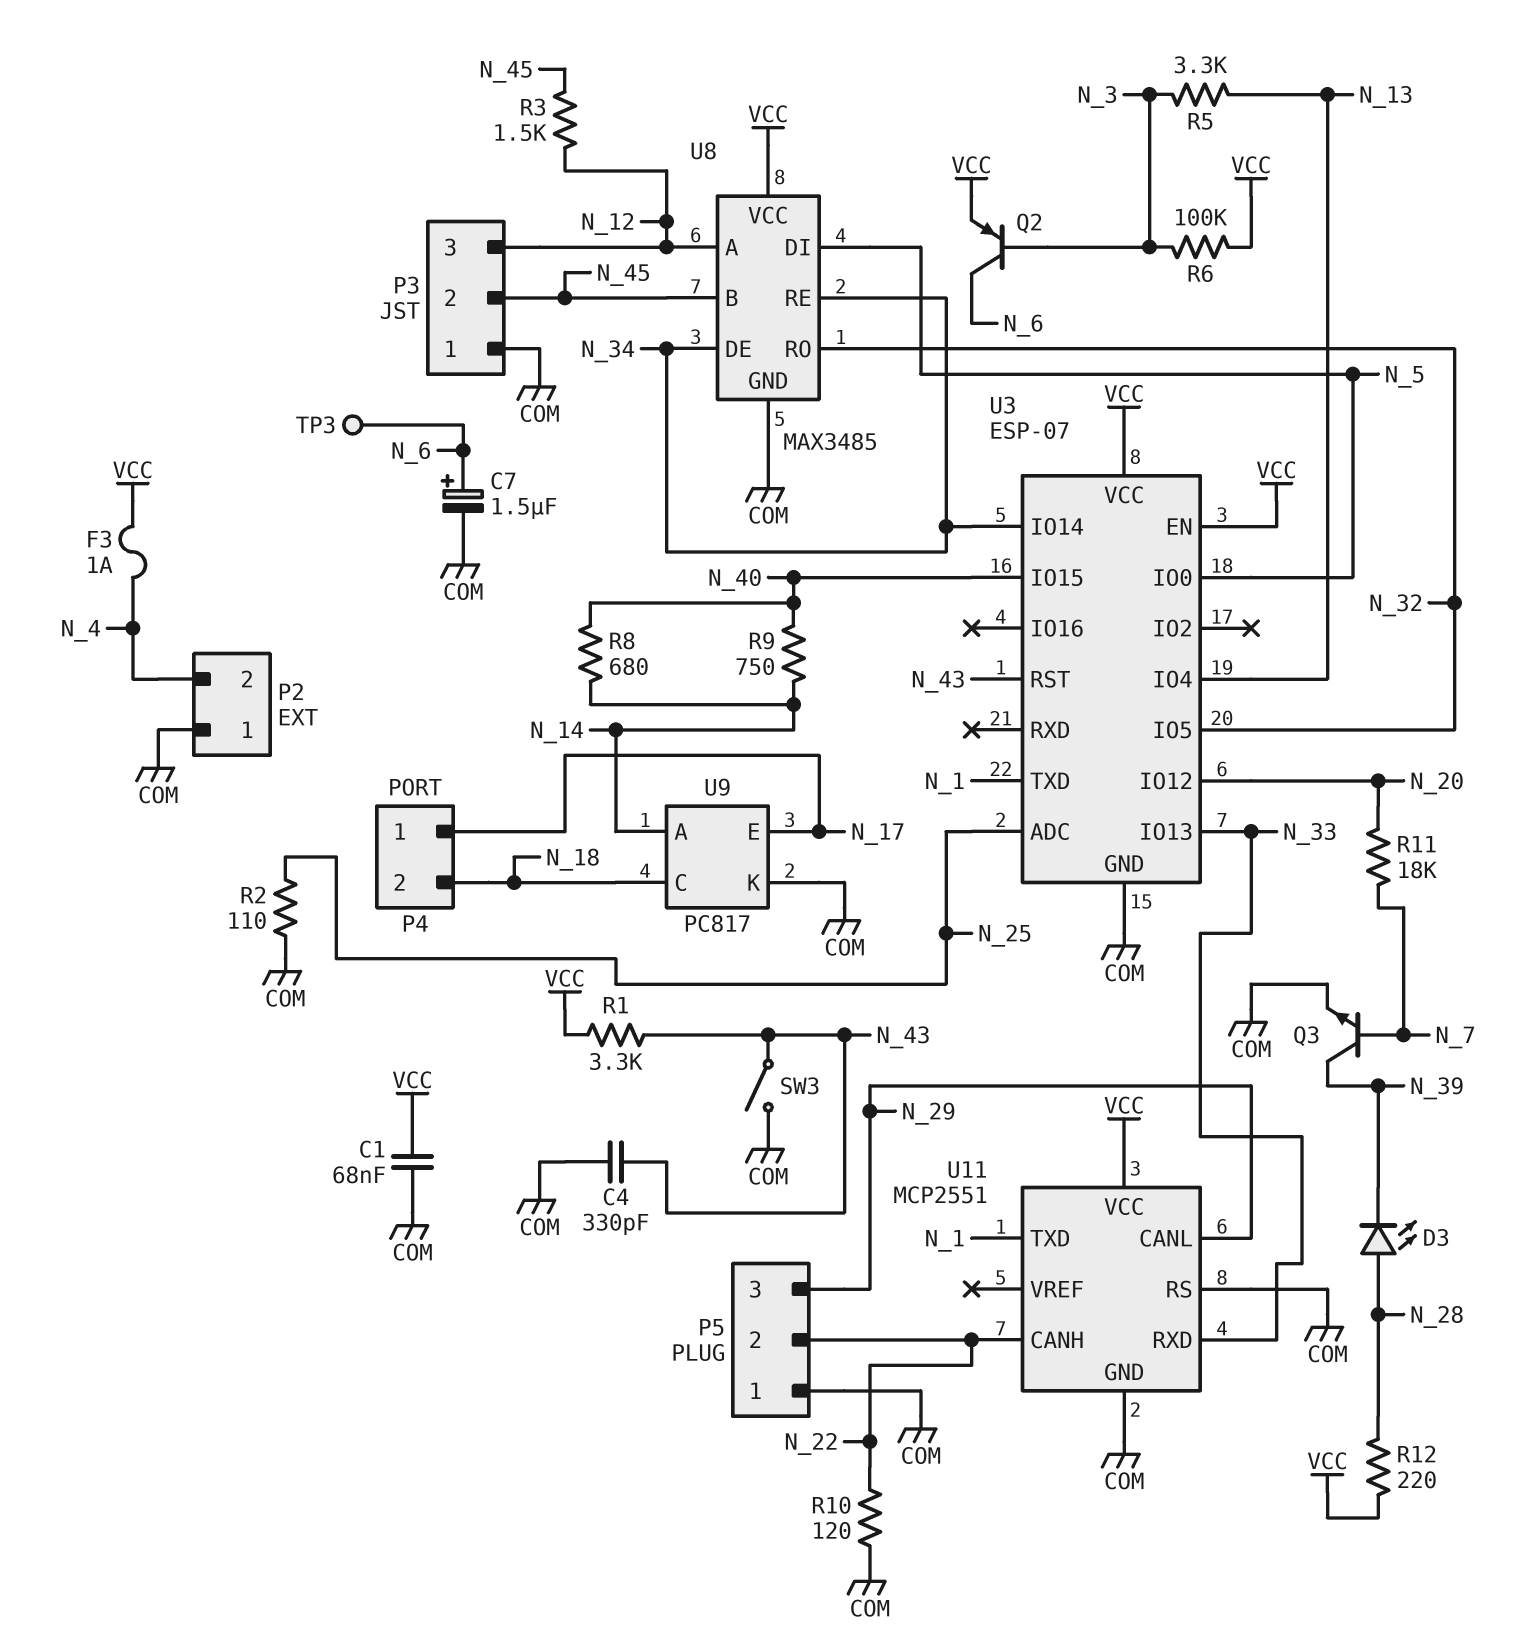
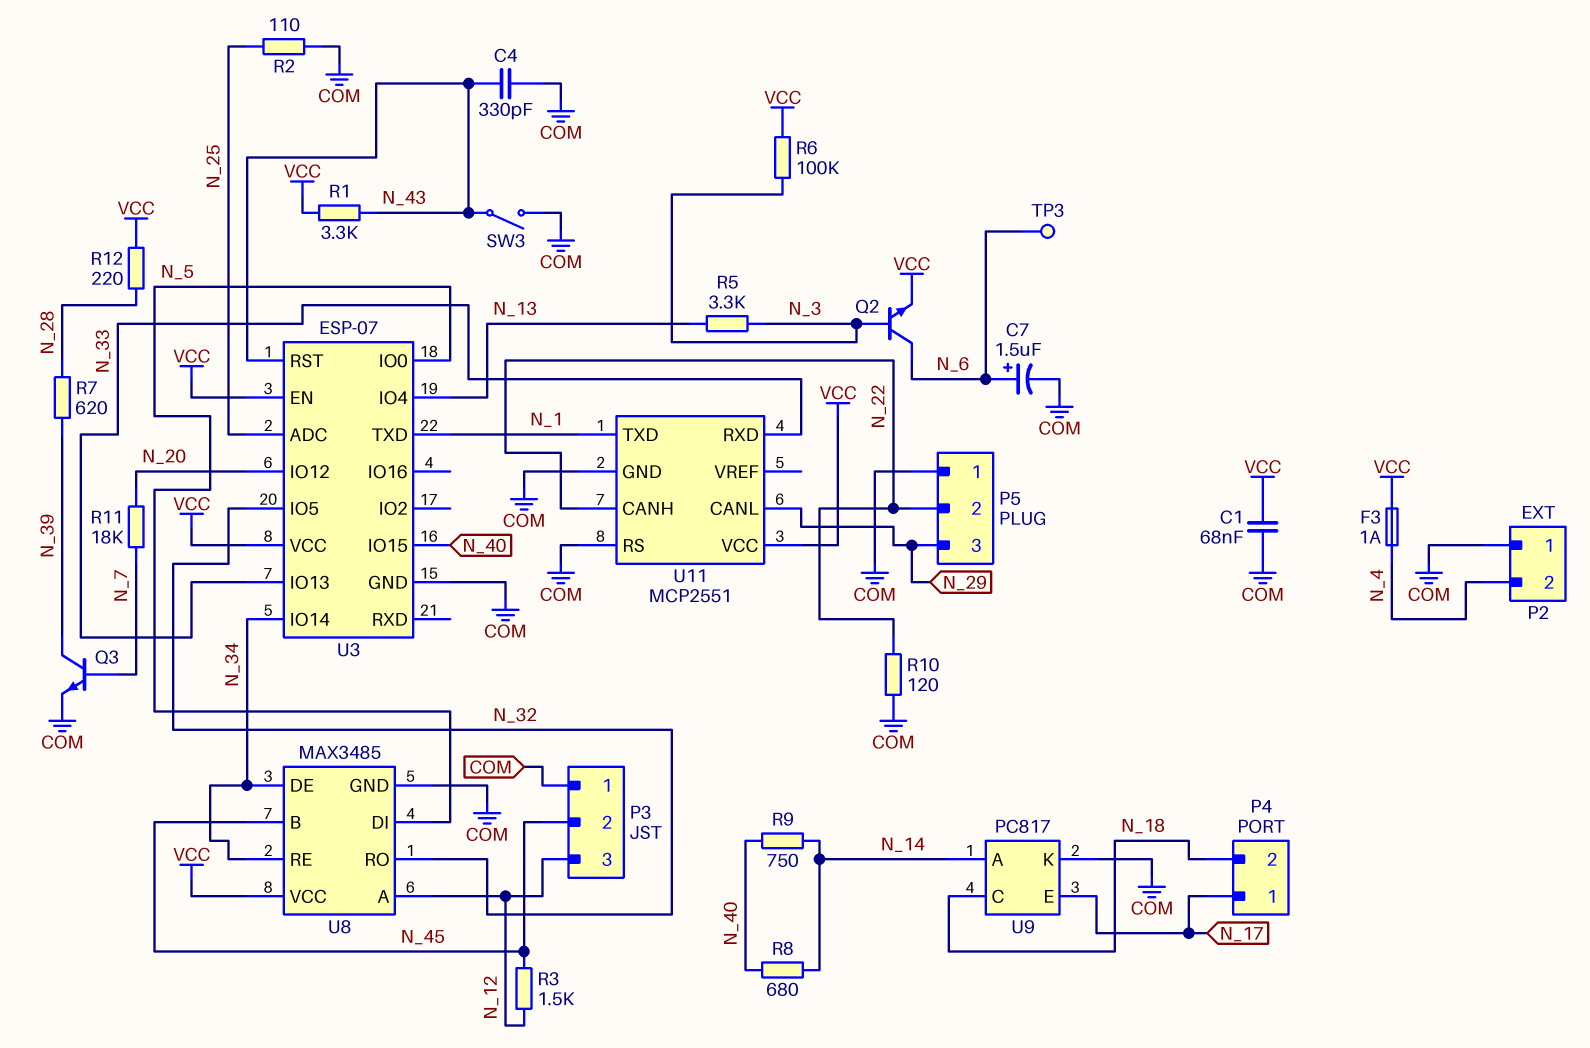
D3: LED (A N_28, K N_39) -> none
Q2: PNP (B N_3, C N_6, E VCC) -> NPN (B N_3, C N_6, E VCC)
R7: none -> 620 (N_28, N_39)

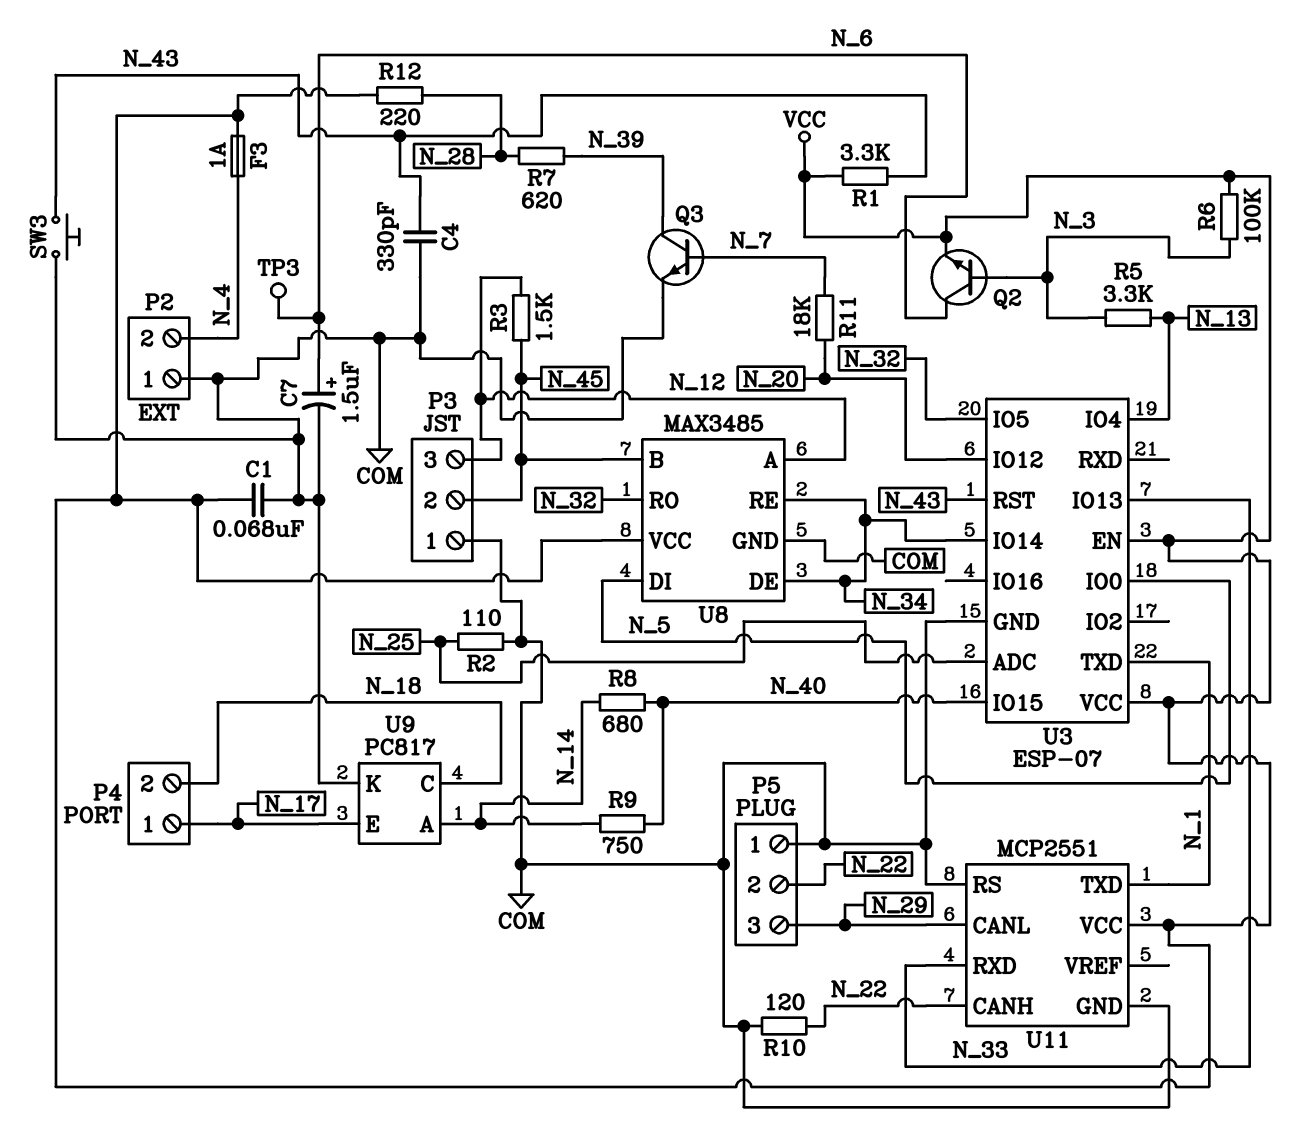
SW3: switch (COM, N_43) -> button (COM, N_43)

